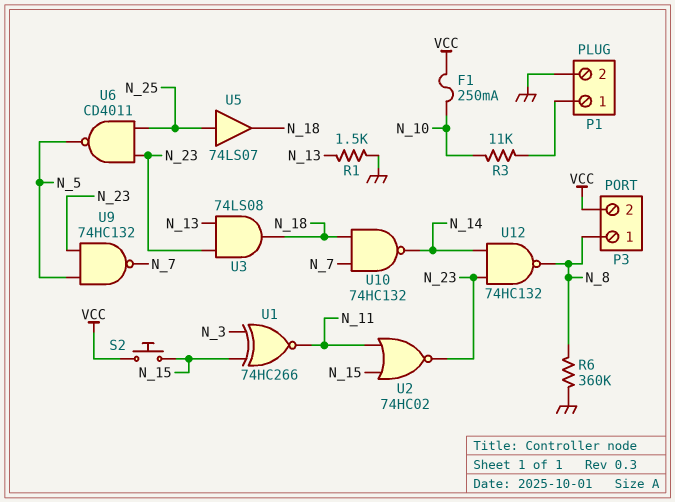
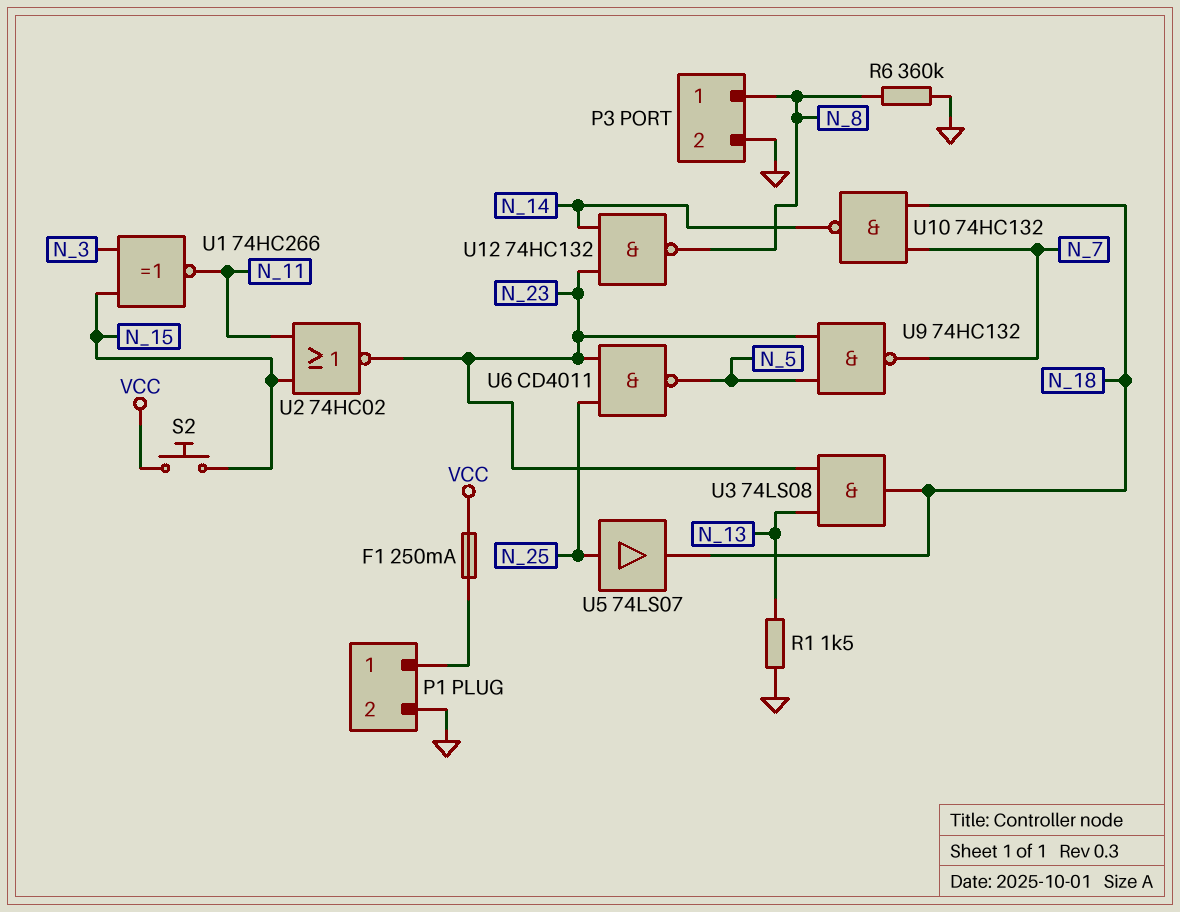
F1: 250mA (N_10, VCC) -> 250mA (P1/1, VCC)
P3 pin 2: VCC -> GND
R3: 11k (N_10, P1/1) -> none

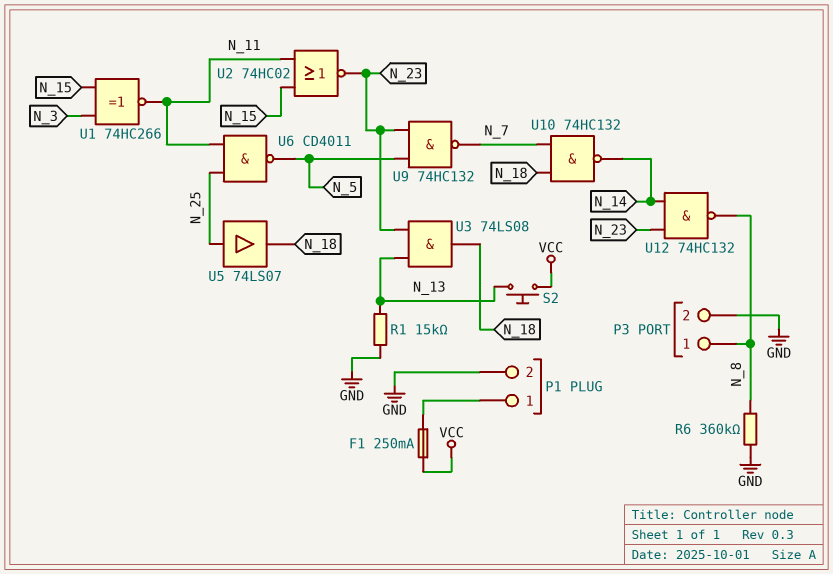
R1: 1.5k (GND, N_13) -> 15k (GND, N_13)
S2: button (N_15, VCC) -> button (N_13, VCC)
U6: NAND CD4011 (in N_23, in N_25, out N_5) -> NAND CD4011 (in N_11, in N_25, out N_5)

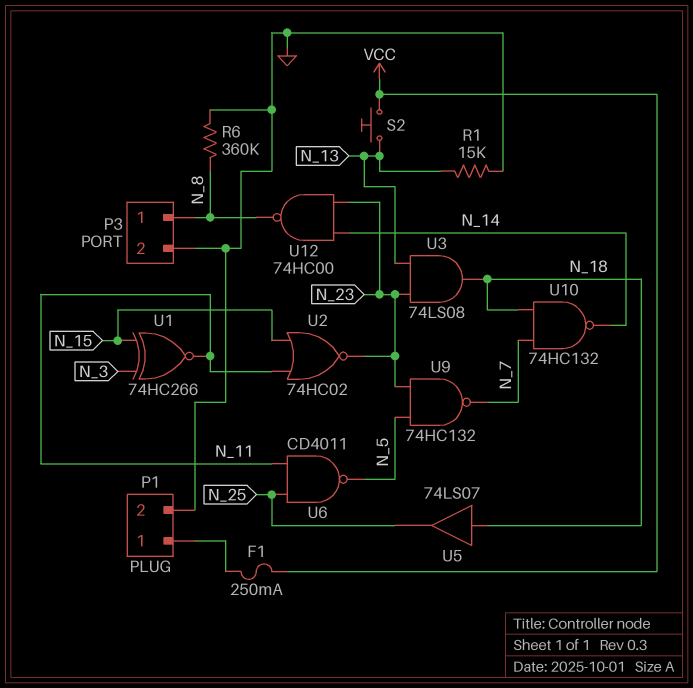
U5: buffer 74LS07 (in N_25, out N_18) -> buffer 74LS07 (in N_18, out N_25)
U12: NAND 74HC132 (in N_14, in N_23, out N_8) -> NAND 74HC00 (in N_14, in N_23, out N_8)

